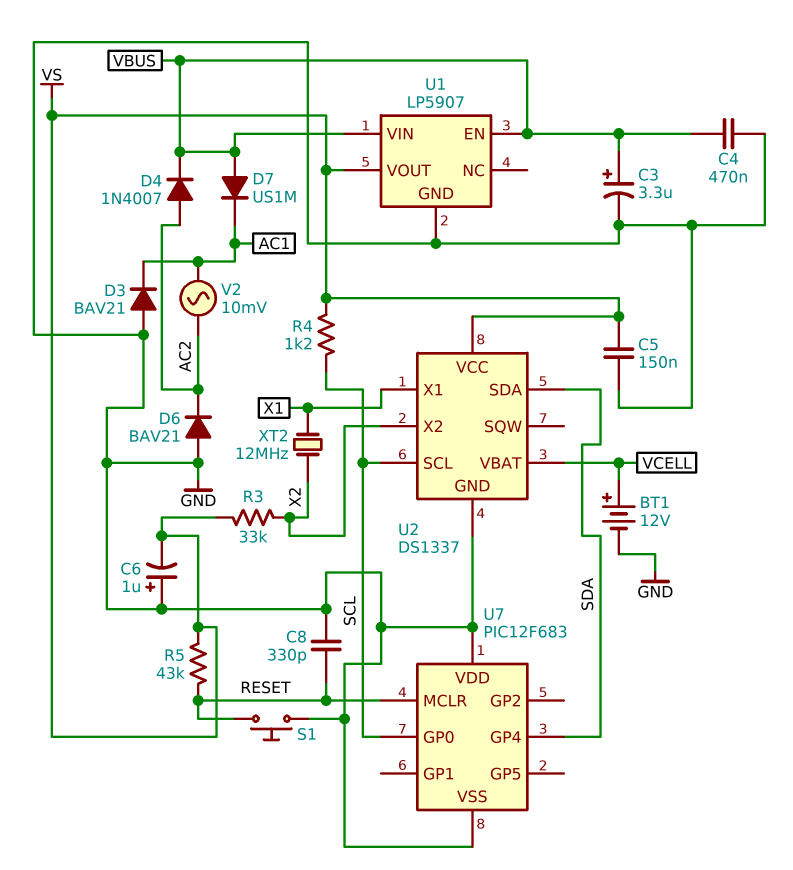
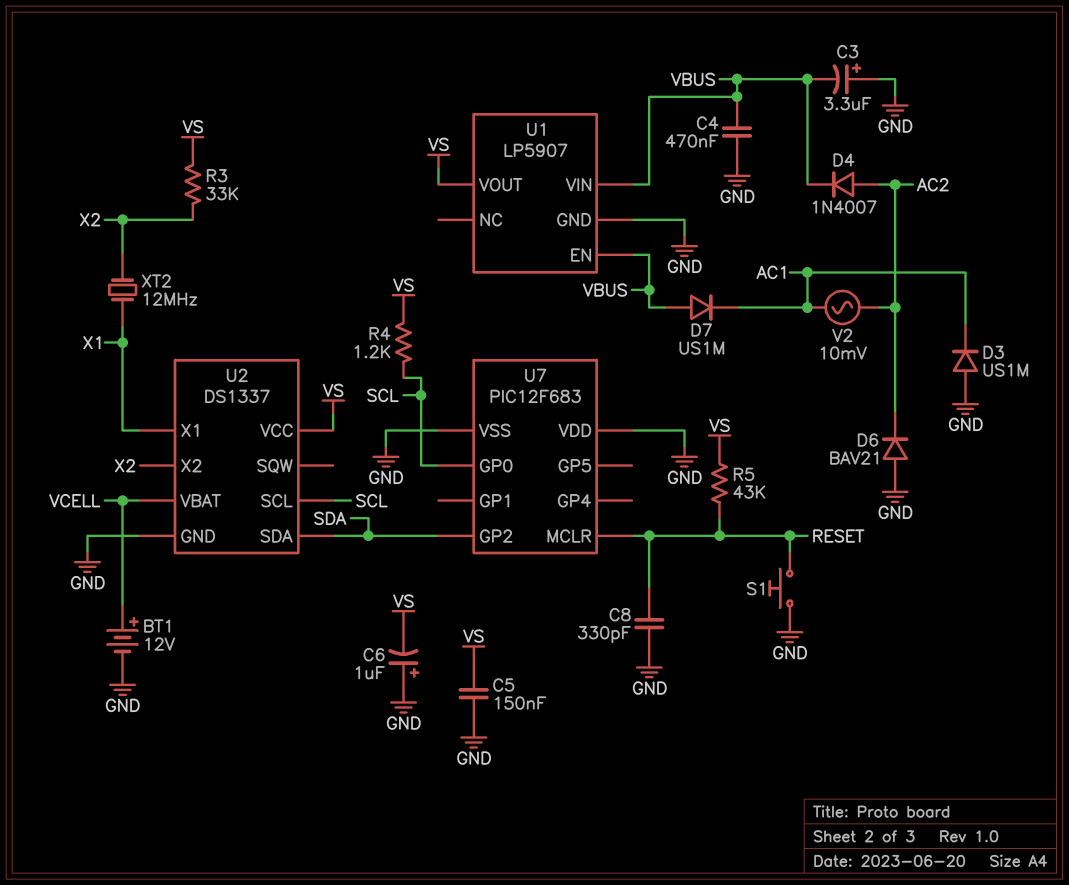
C3: 3.3uF (plus VBUS, minus GND) -> 3.3uF (plus GND, minus VBUS)
D3: diode BAV21 (A GND, K AC1) -> diode US1M (A GND, K AC1)
U7 pin GP2: none -> SDA
U7 pin GP4: SDA -> none

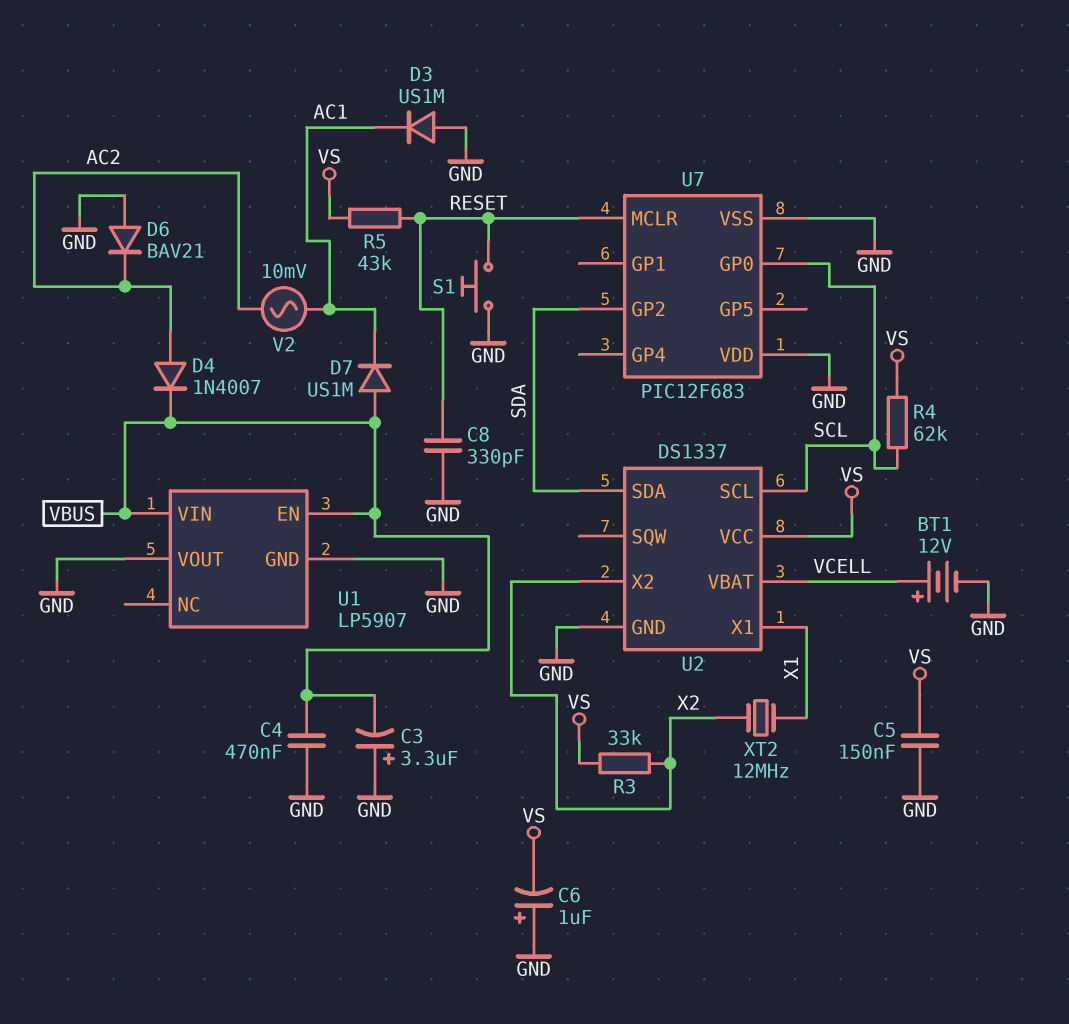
R4: 1.2k (SCL, VS) -> 62k (SCL, VS)
U1 pin VOUT: VS -> GND

